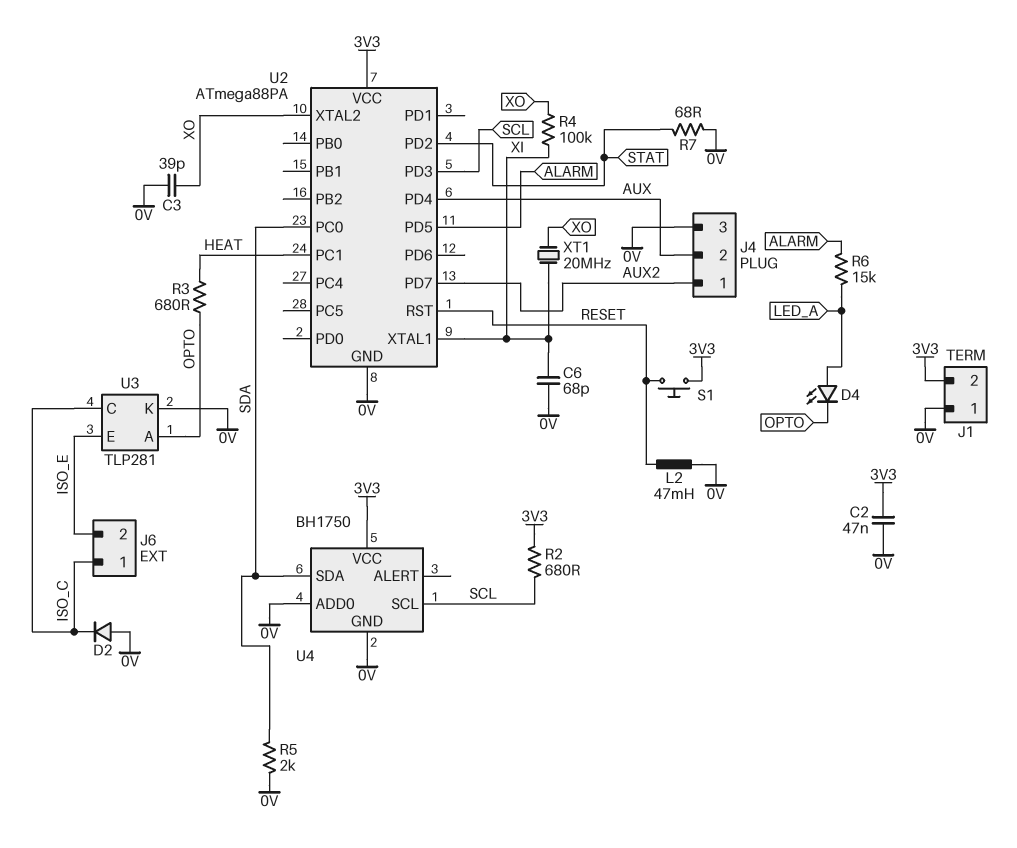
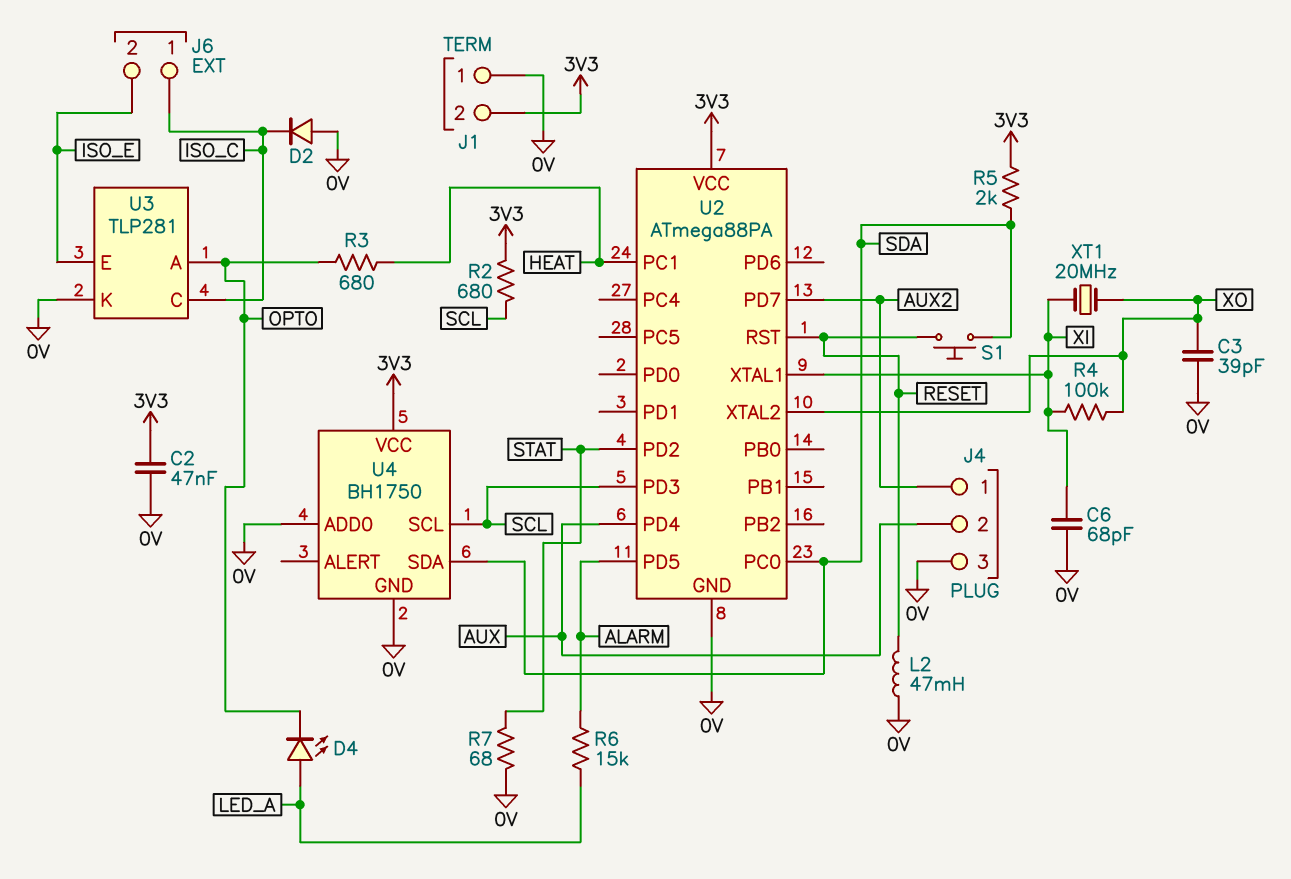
R5: 2k (0V, SDA) -> 2k (3V3, SDA)
S1: button (3V3, RESET) -> button (RESET, SDA)

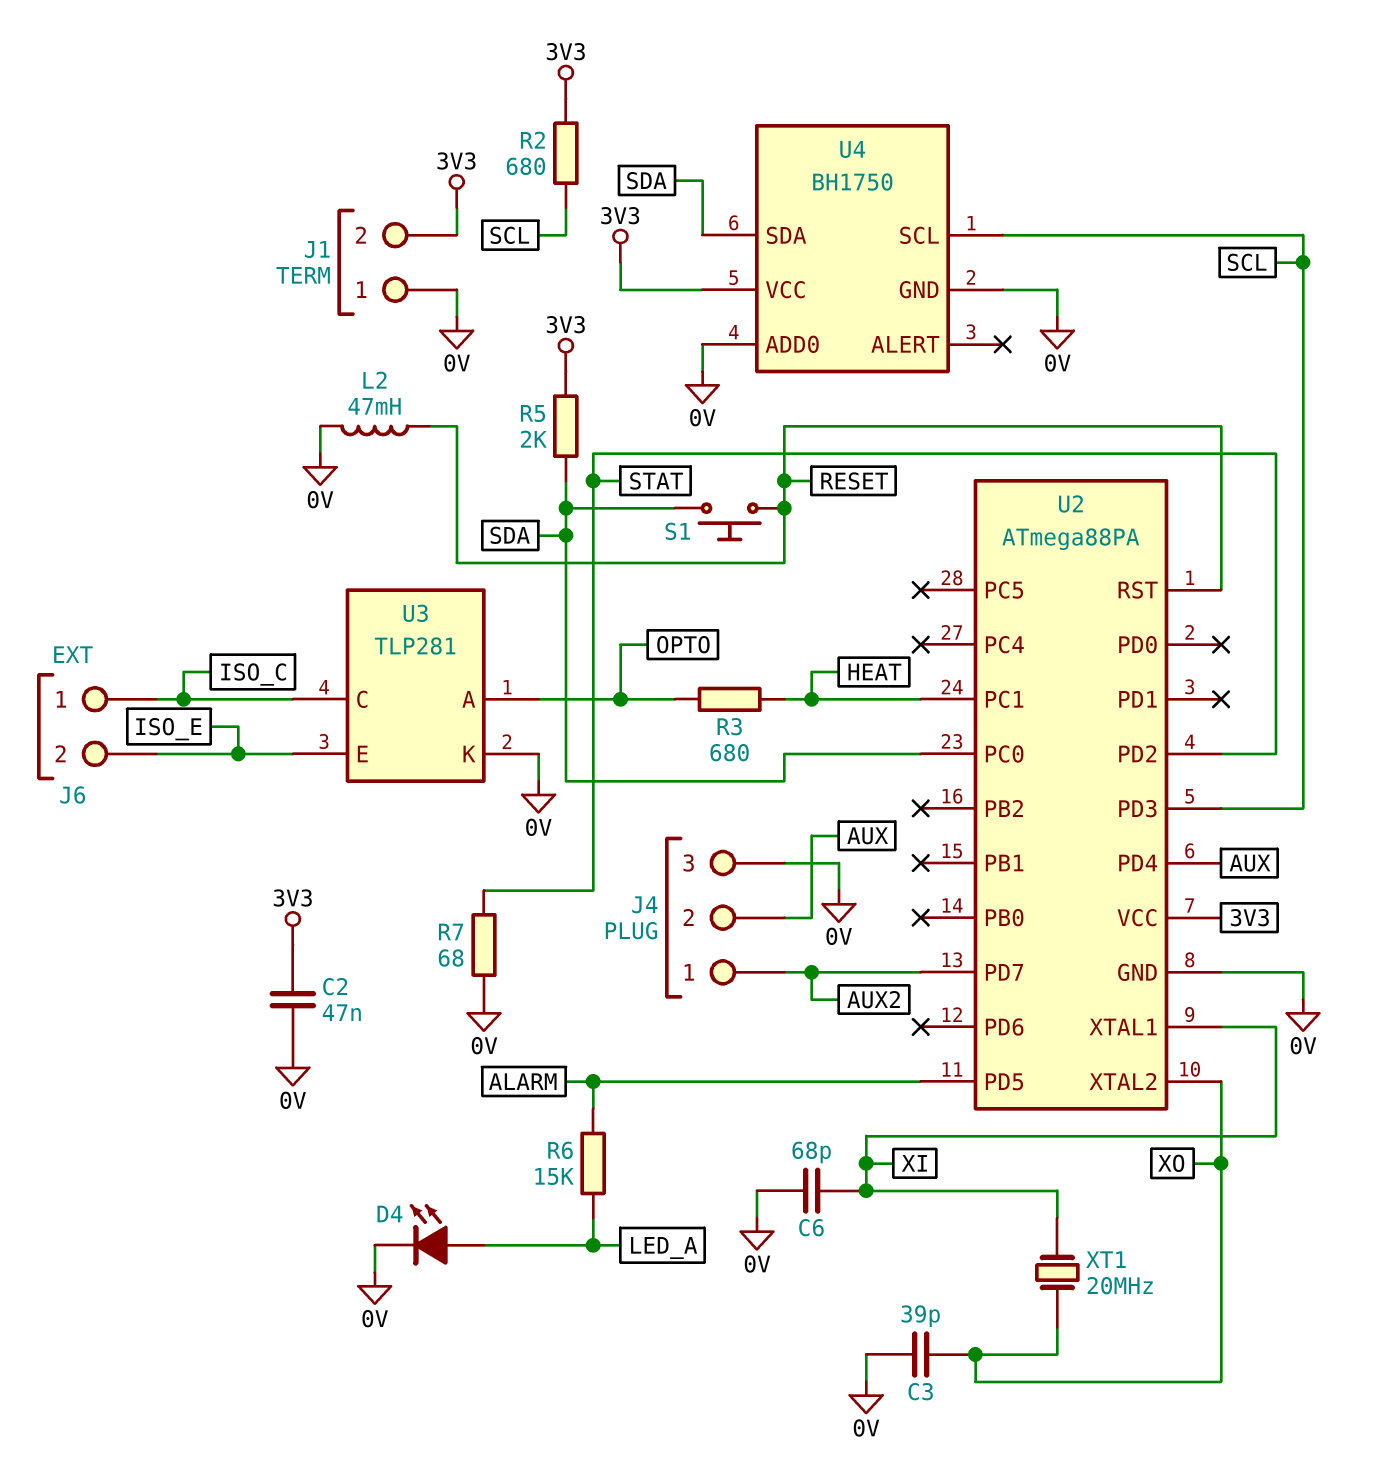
D2: diode (A 0V, K ISO_C) -> none
D4: LED (A LED_A, K OPTO) -> LED (A LED_A, K 0V)
R4: 100k (XI, XO) -> none

